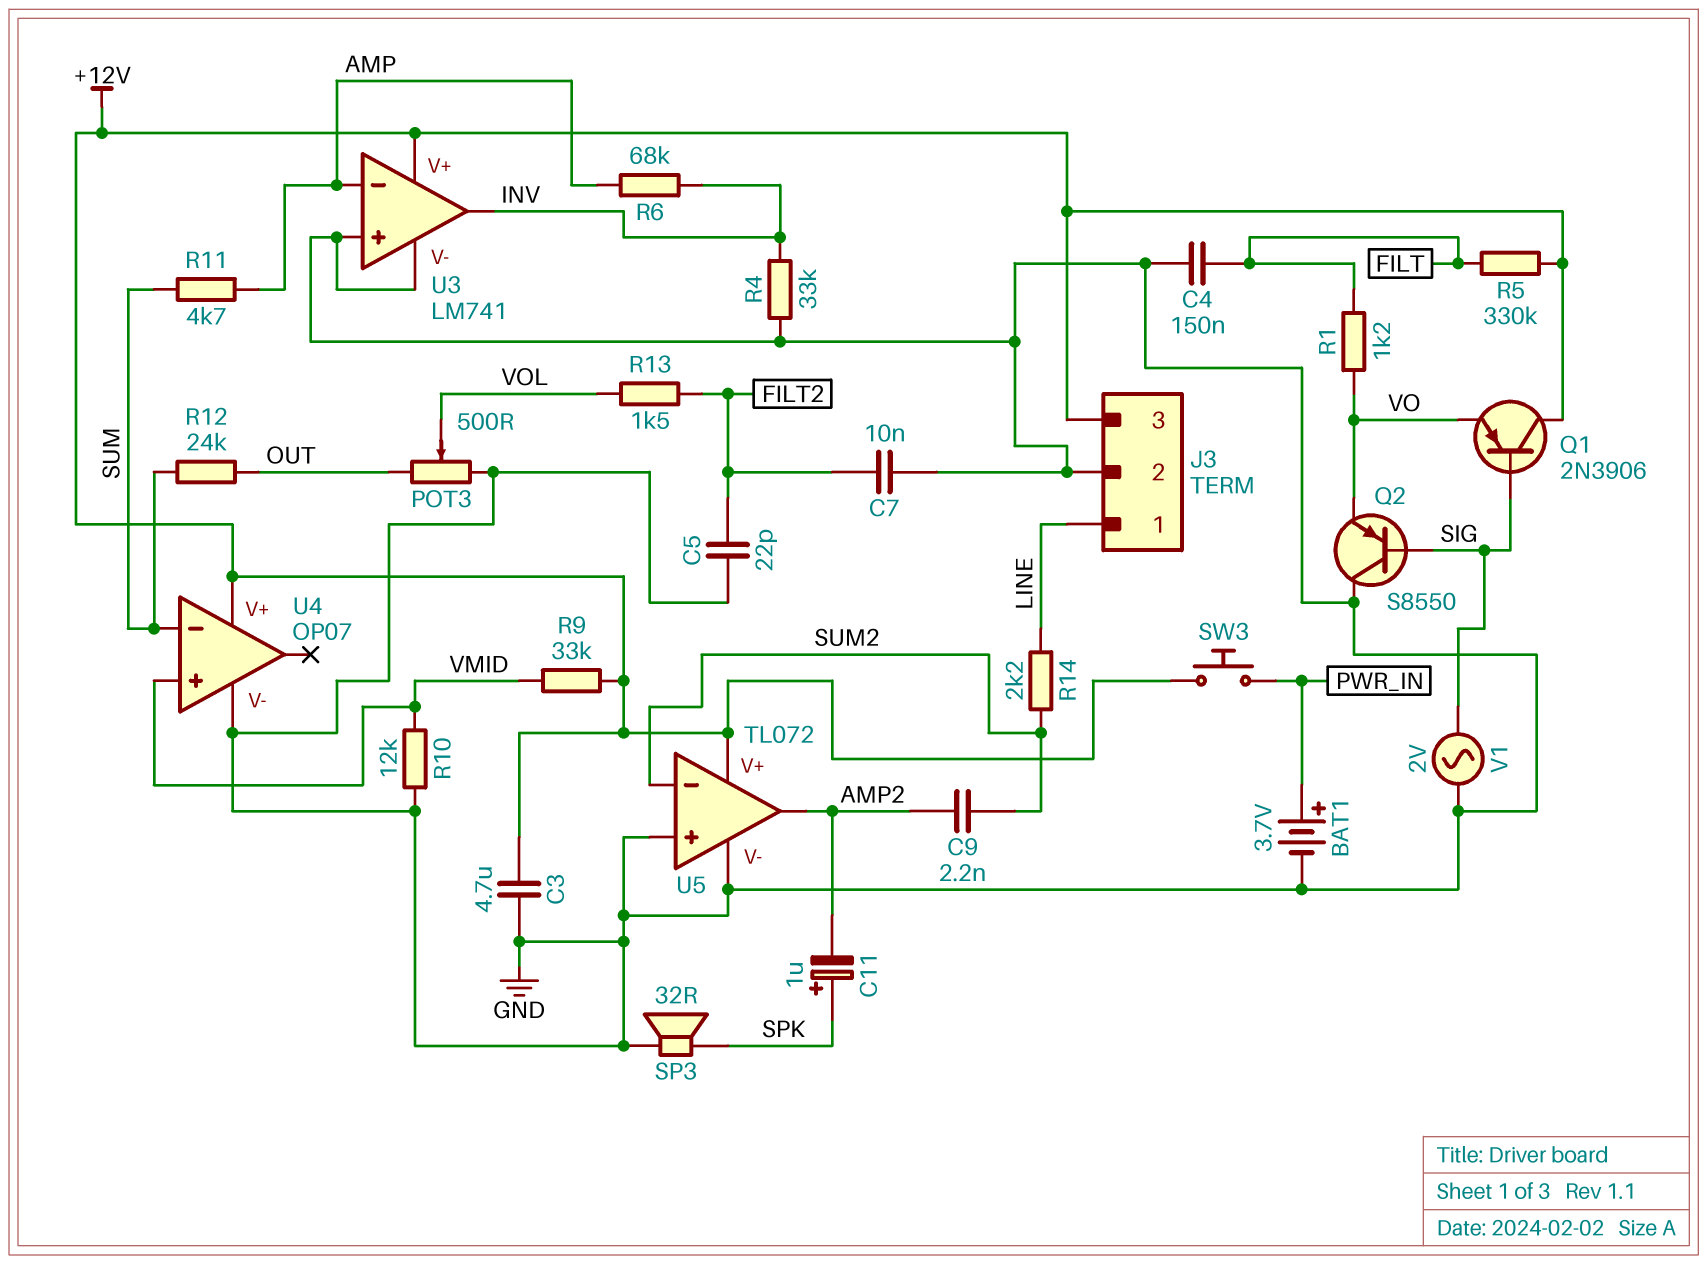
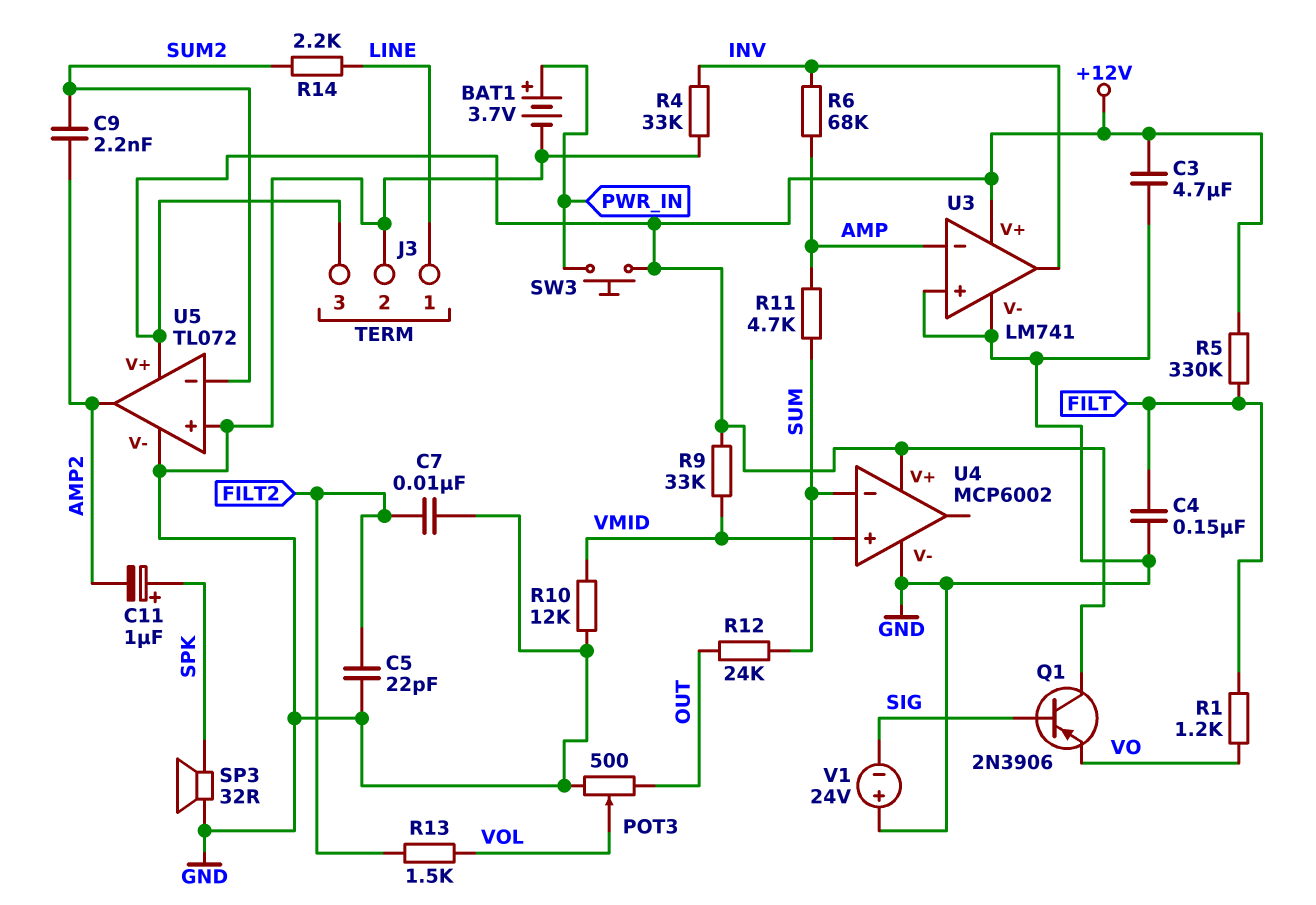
Q2: PNP S8550 (B SIG, C GND, E VO) -> none
U4: OP07 -> MCP6002
V1: AC 2V (GND, SIG) -> 24V (plus GND, minus SIG)

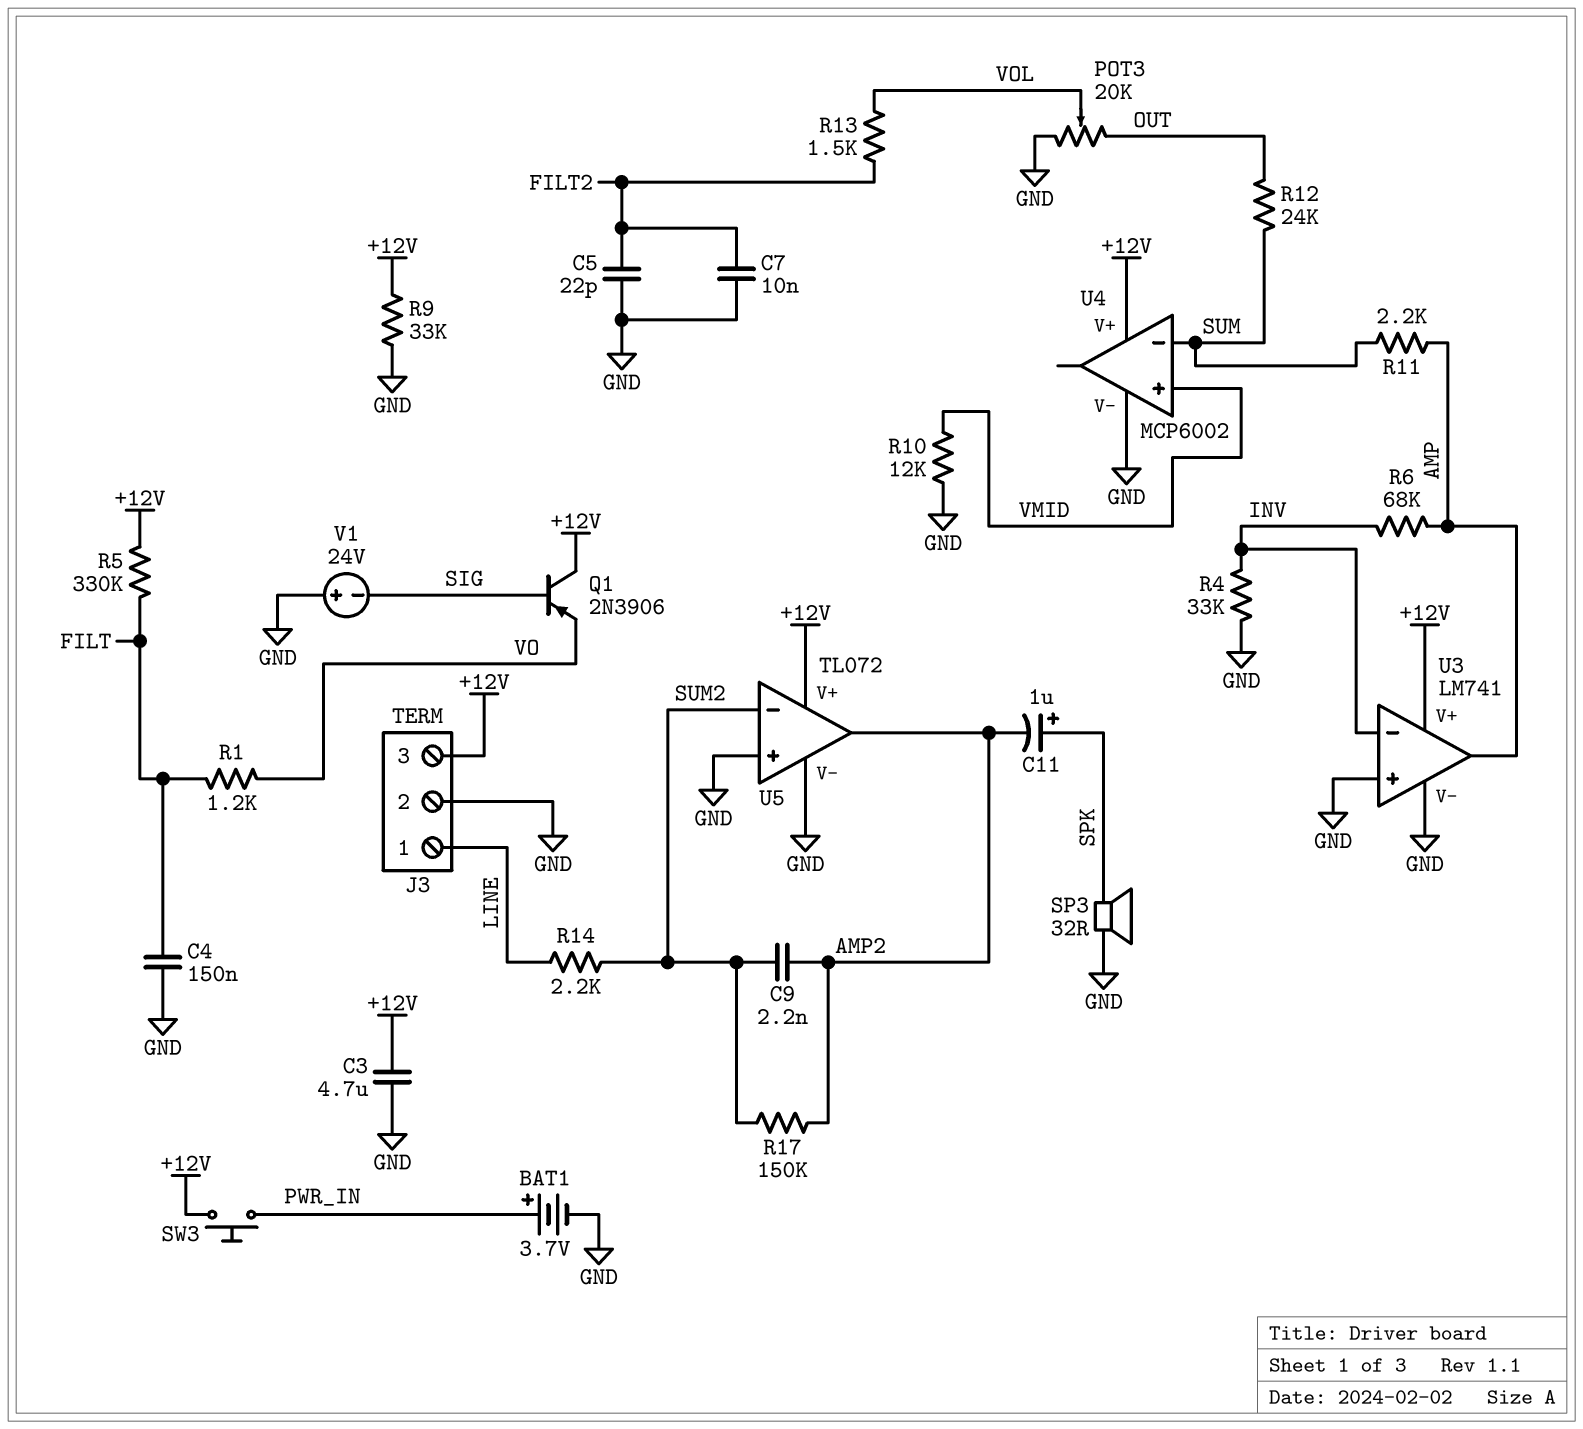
POT3: 500 (GND, OUT, wiper VOL) -> 20k (GND, OUT, wiper VOL)
R9: 33k (+12V, VMID) -> 33k (+12V, GND)
R11: 4.7k (AMP, SUM) -> 2.2k (AMP, SUM)
R17: none -> 150k (AMP2, SUM2)
U3 pin in-: AMP -> INV
U3 pin out: INV -> AMP

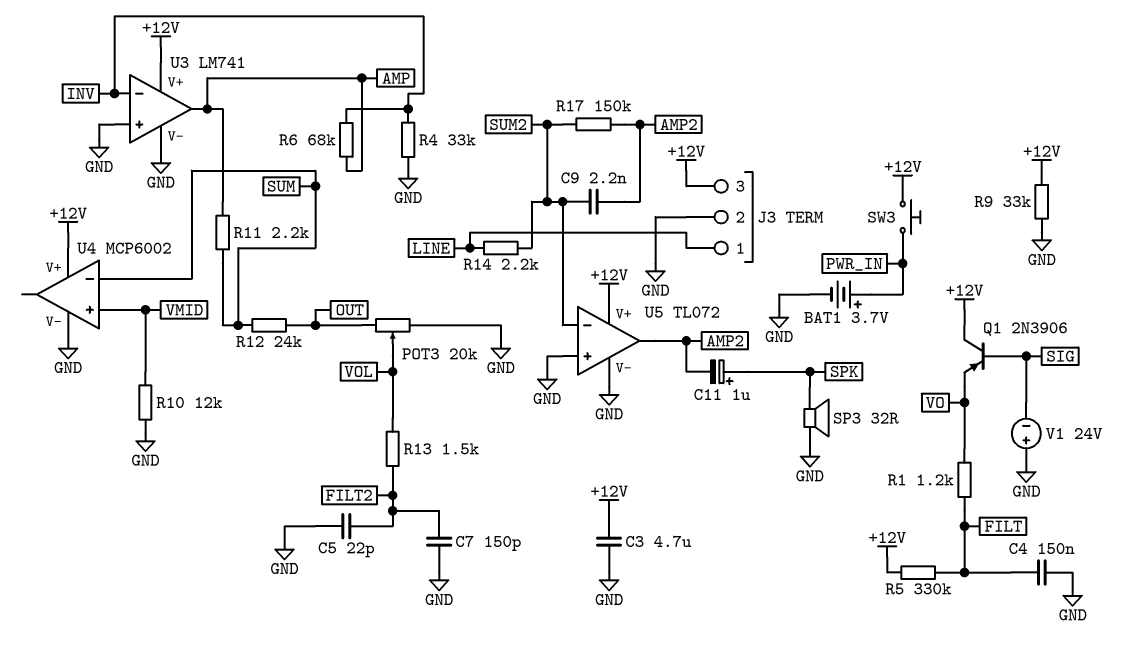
C7: 10nF (FILT2, GND) -> 150pF (FILT2, GND)

